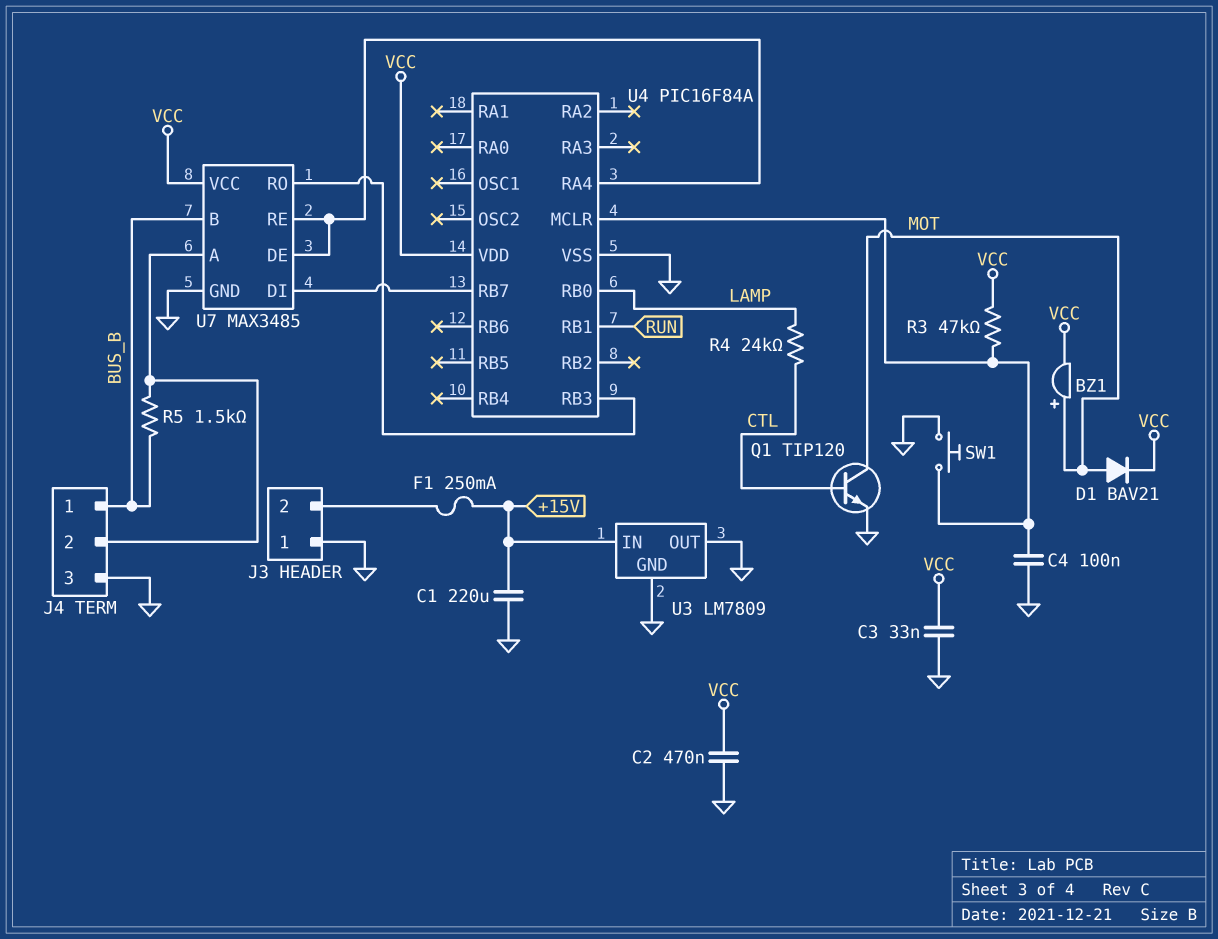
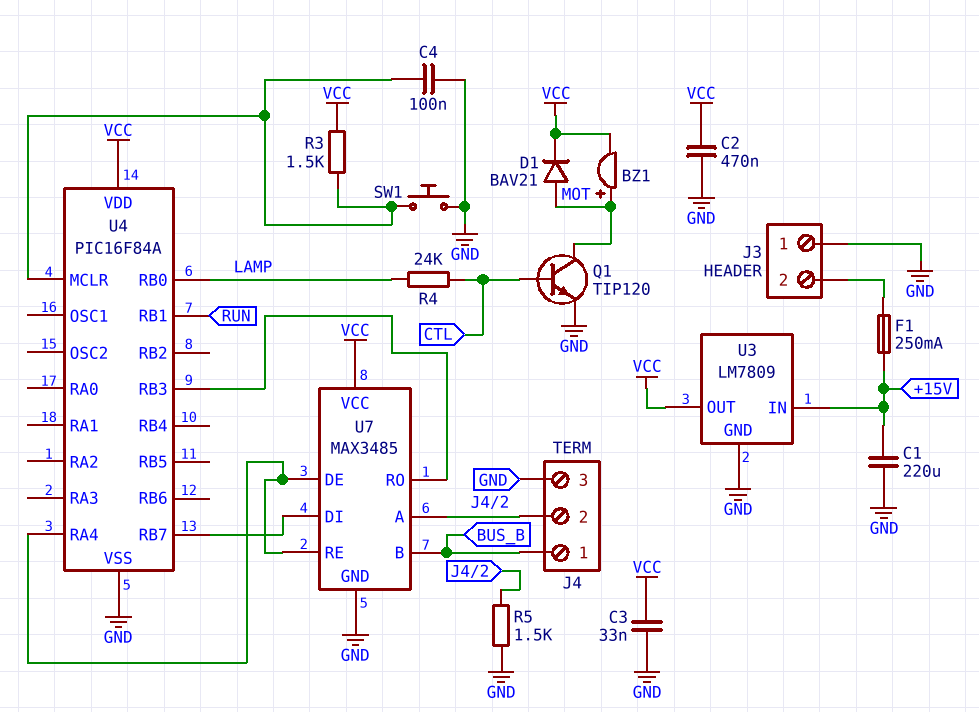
R3: 47k (U4/MCLR, VCC) -> 1.5k (U4/MCLR, VCC)
R5: 1.5k (BUS_B, J4/2) -> 1.5k (GND, J4/2)
U3 pin OUT: GND -> VCC

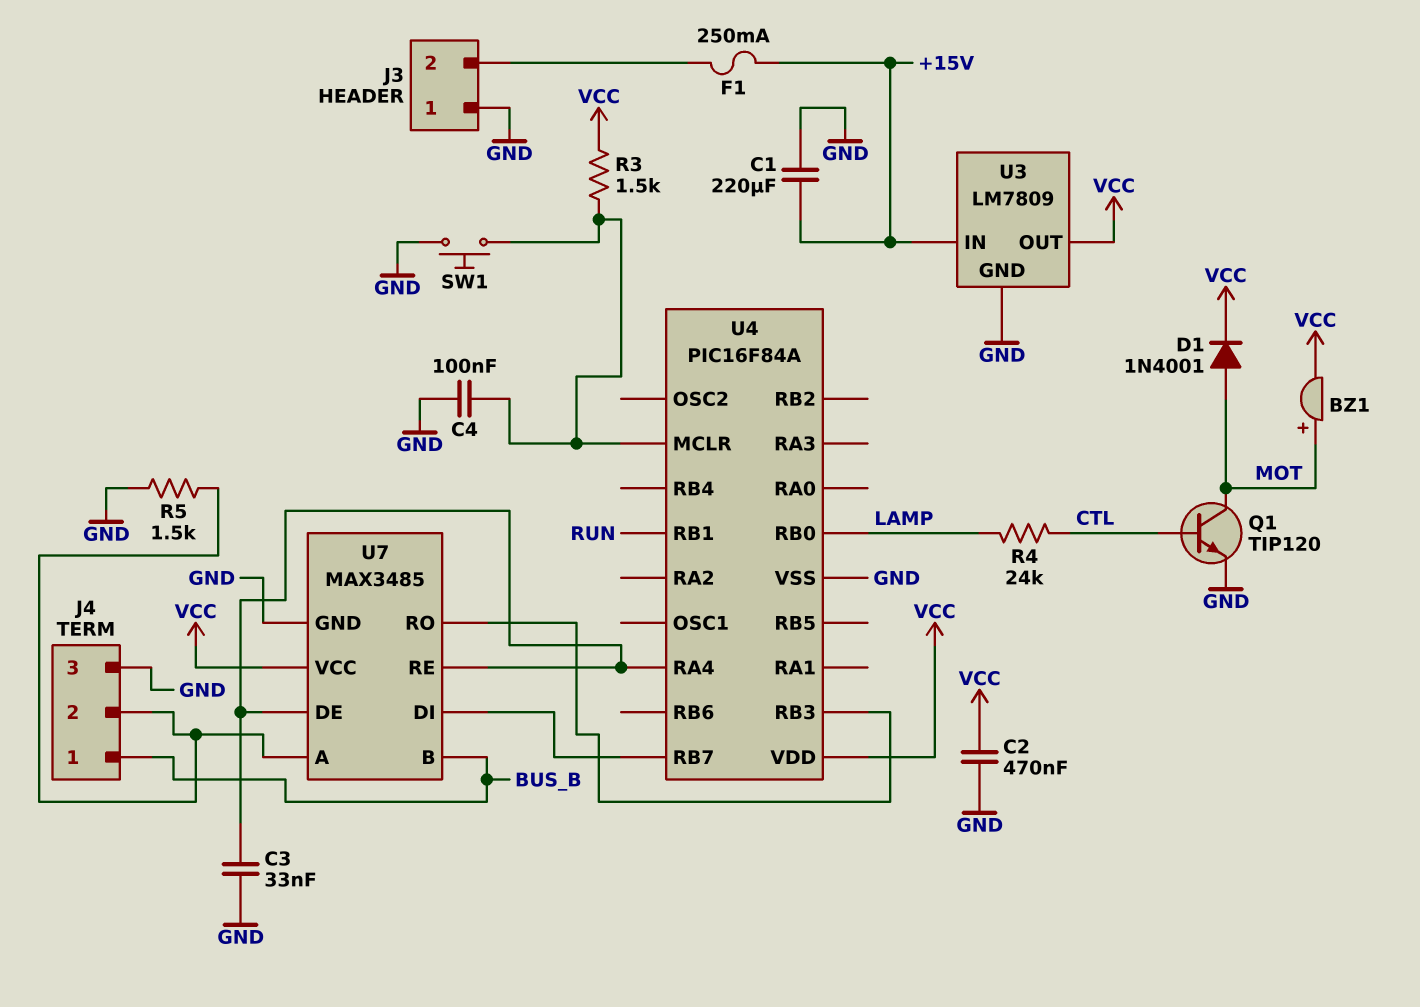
C3: 33nF (GND, VCC) -> 33nF (GND, U4/RA4)
D1: diode BAV21 (A MOT, K VCC) -> diode 1N4001 (A MOT, K VCC)

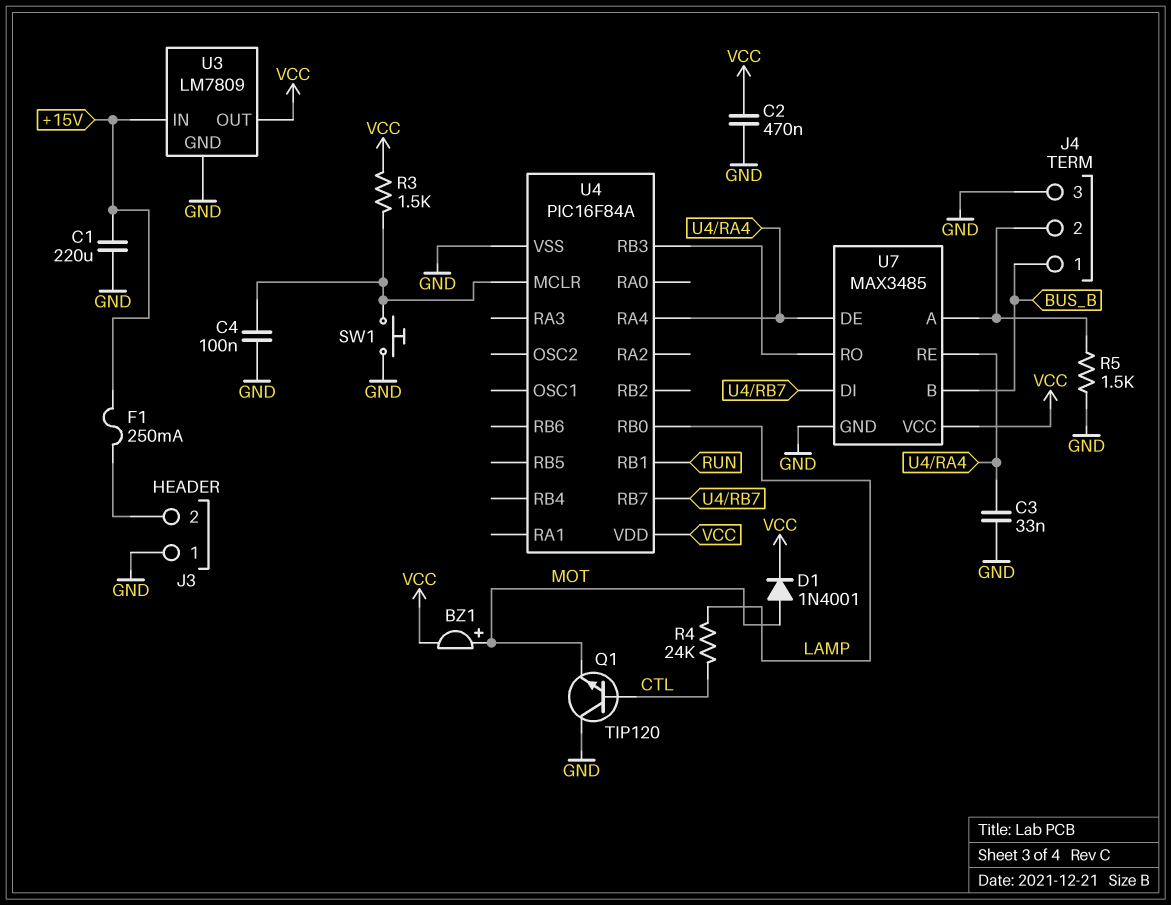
Q1: NPN TIP120 (B CTL, C MOT, E GND) -> NPN TIP120 (B CTL, C GND, E MOT)

